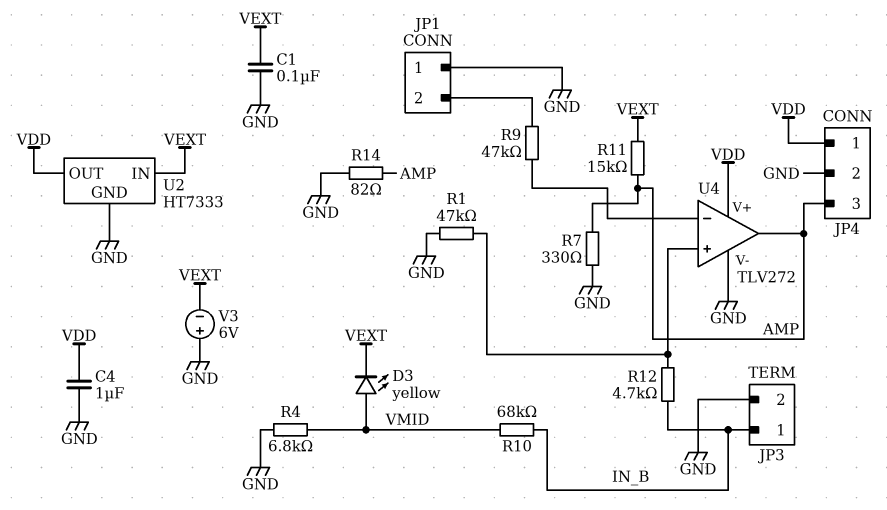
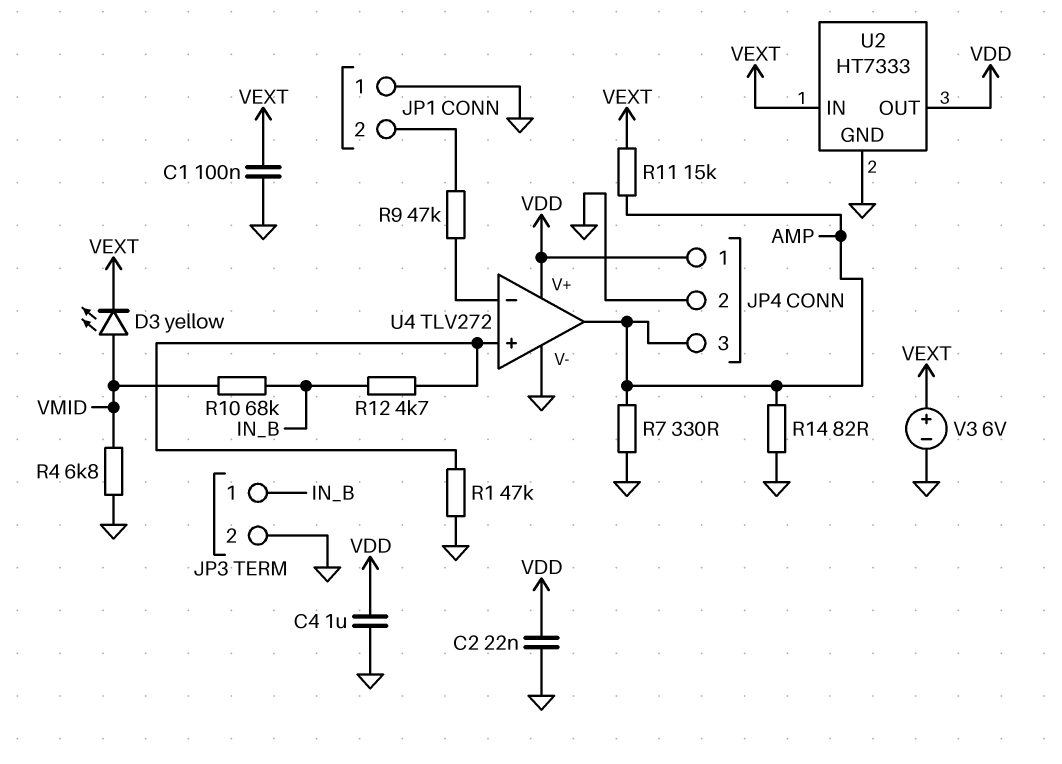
C2: none -> 22nF (GND, VDD)
V3: 6V (plus GND, minus VEXT) -> 6V (plus VEXT, minus GND)

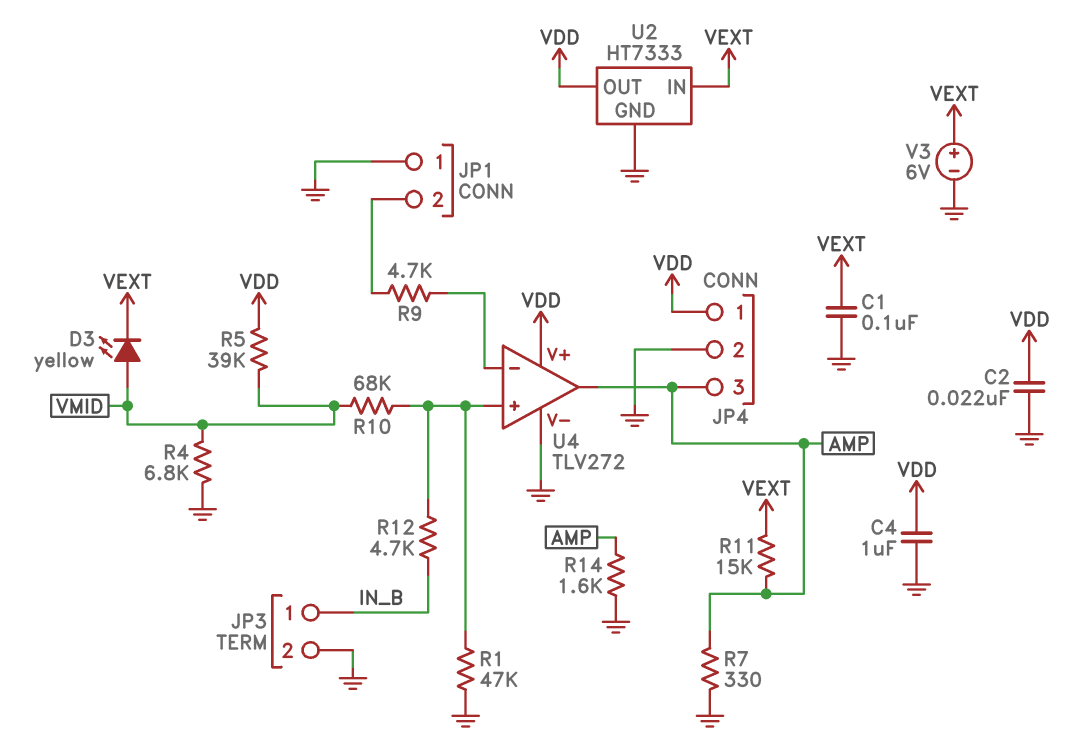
R5: none -> 39k (VDD, VMID)
R9: 47k (JP1/2, U4/in-) -> 4.7k (JP1/2, U4/in-)
R10: 68k (IN_B, VMID) -> 68k (U4/in+, VMID)
R14: 82 (AMP, GND) -> 1.6k (AMP, GND)

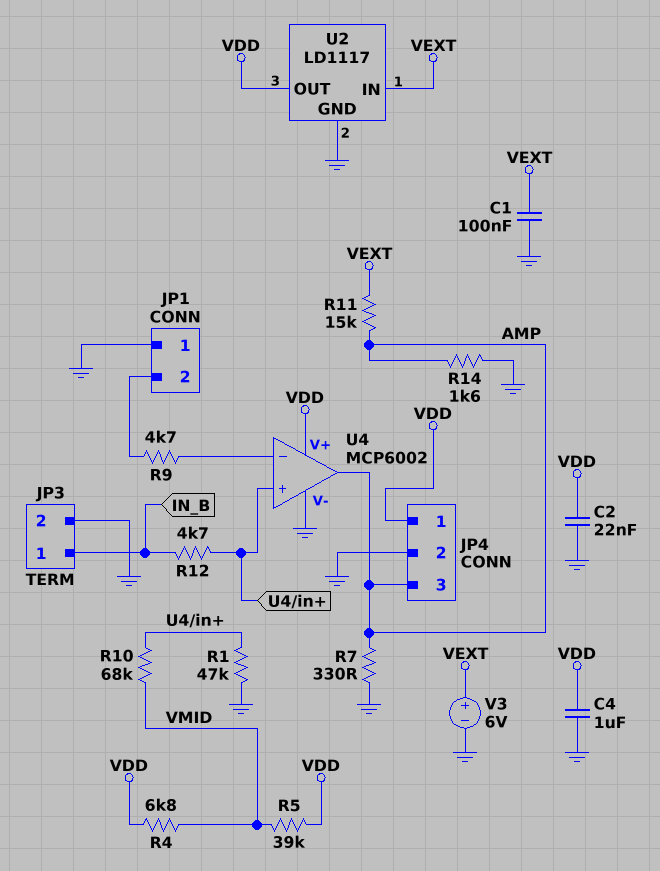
D3: LED yellow (A VMID, K VEXT) -> none
R4: 6.8k (GND, VMID) -> 6.8k (VDD, VMID)
U2: HT7333 -> LD1117
U4: TLV272 -> MCP6002

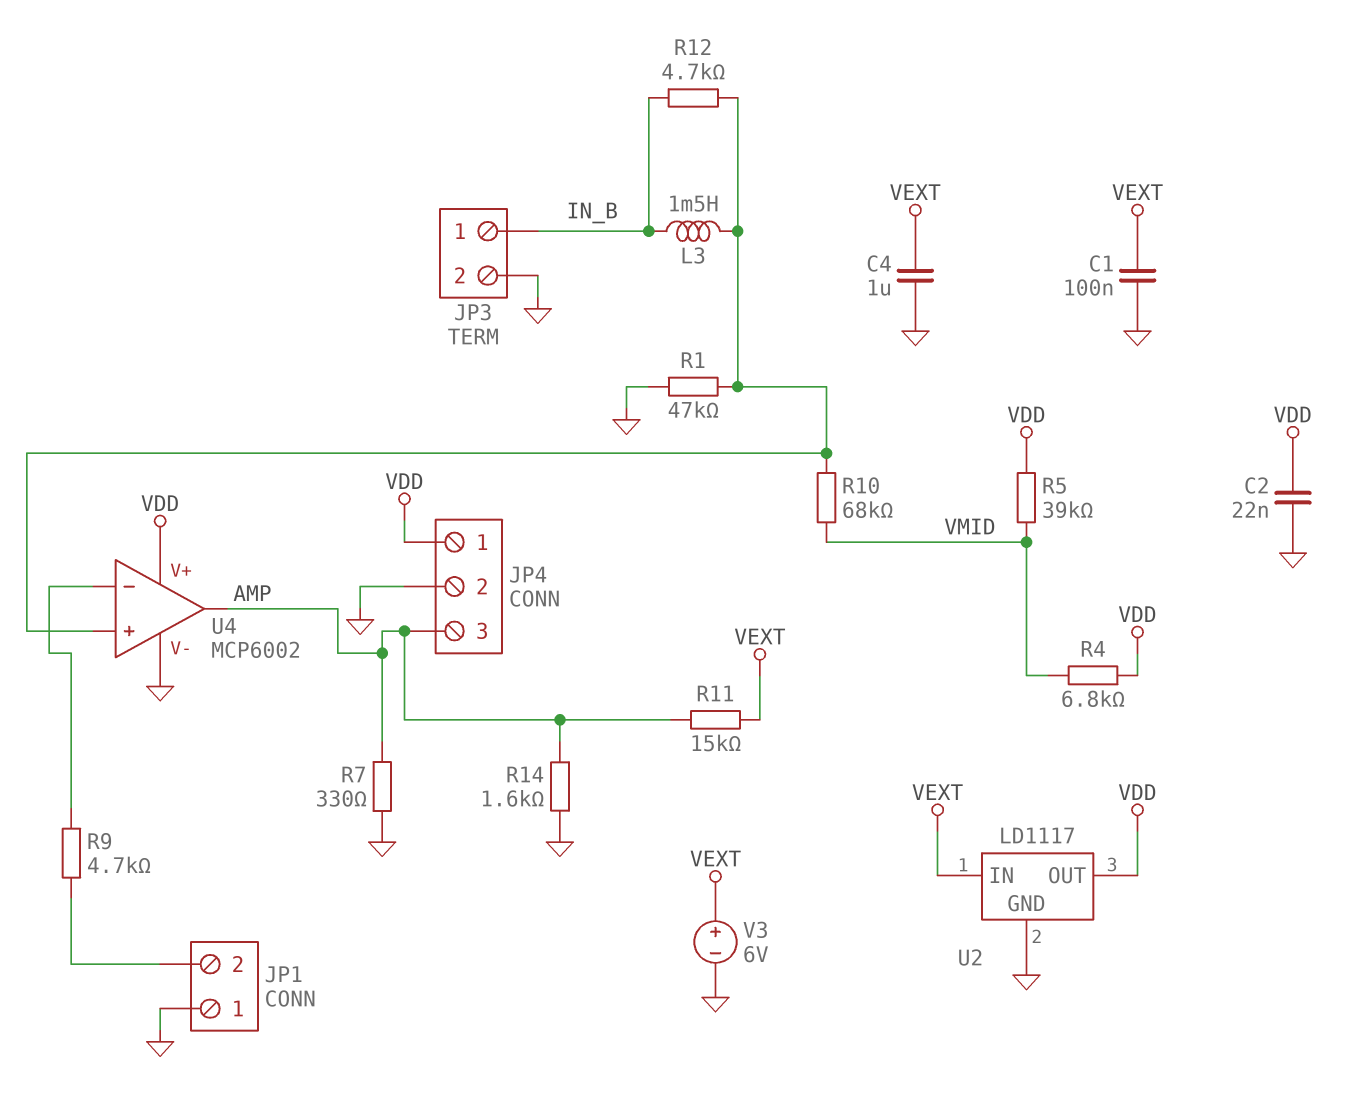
C4: 1uF (GND, VDD) -> 1uF (GND, VEXT)
L3: none -> 1.5mH (IN_B, U4/in+)

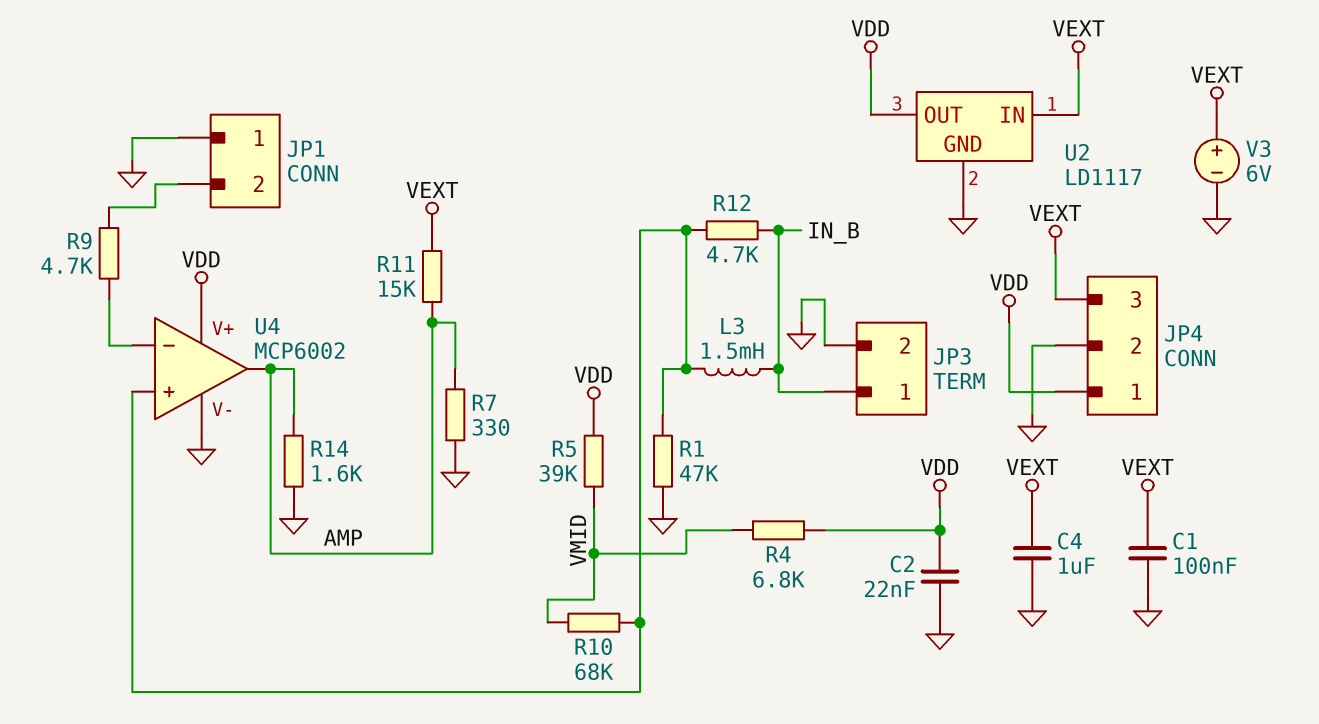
JP4 pin 3: AMP -> VEXT

